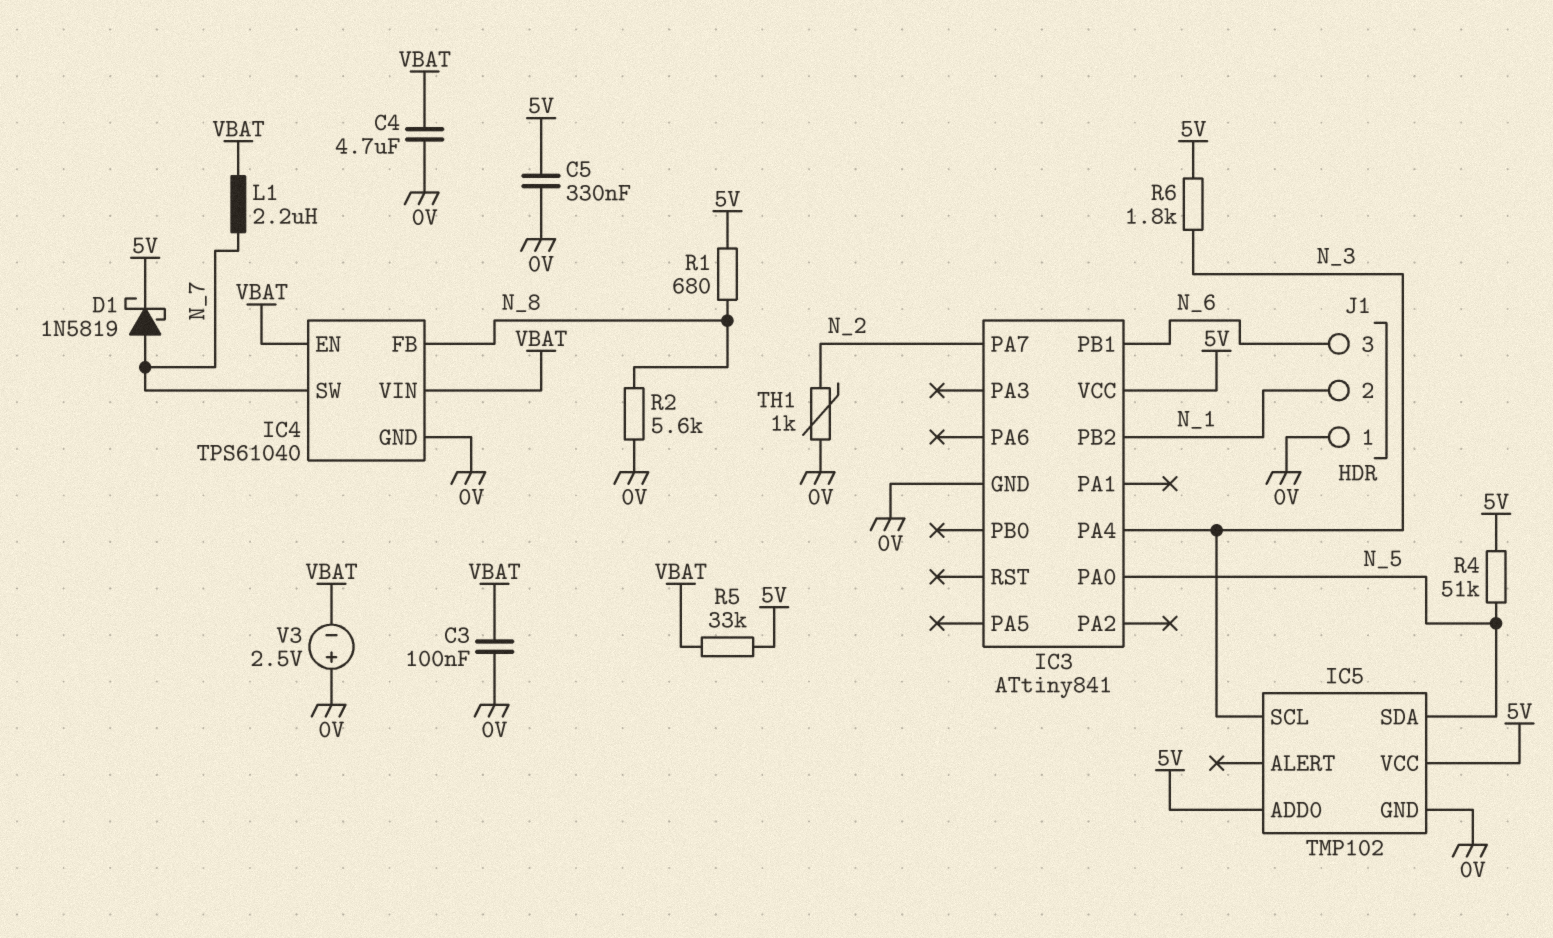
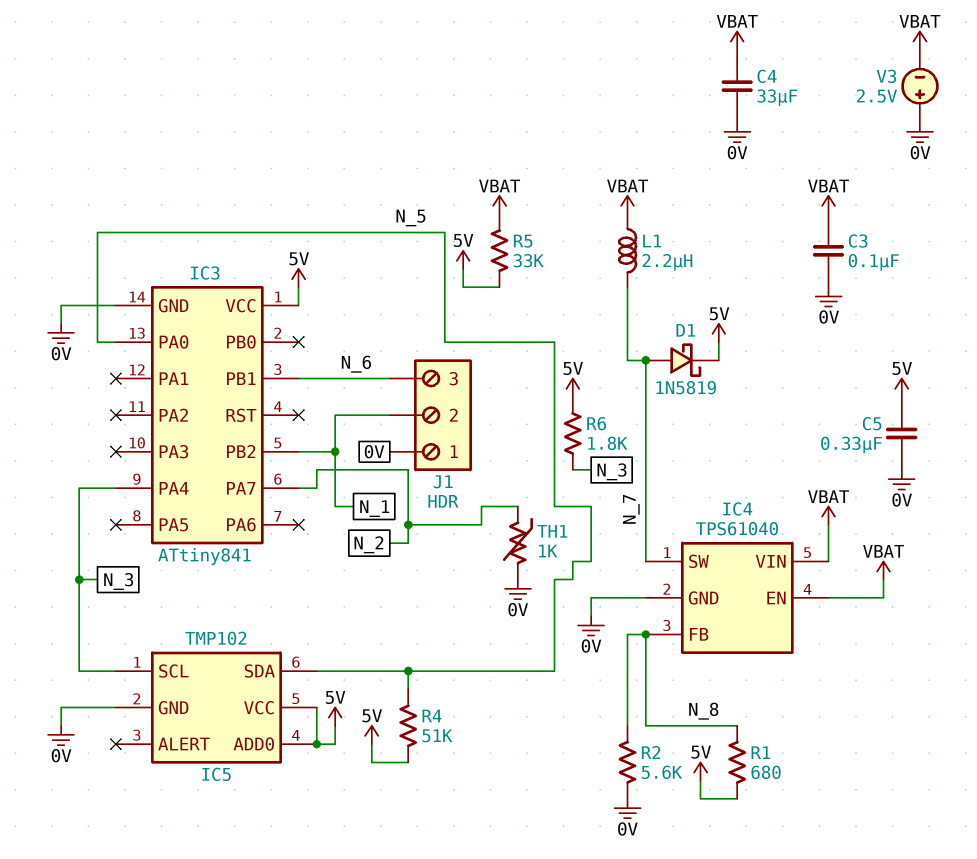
C4: 4.7uF (0V, VBAT) -> 33uF (0V, VBAT)

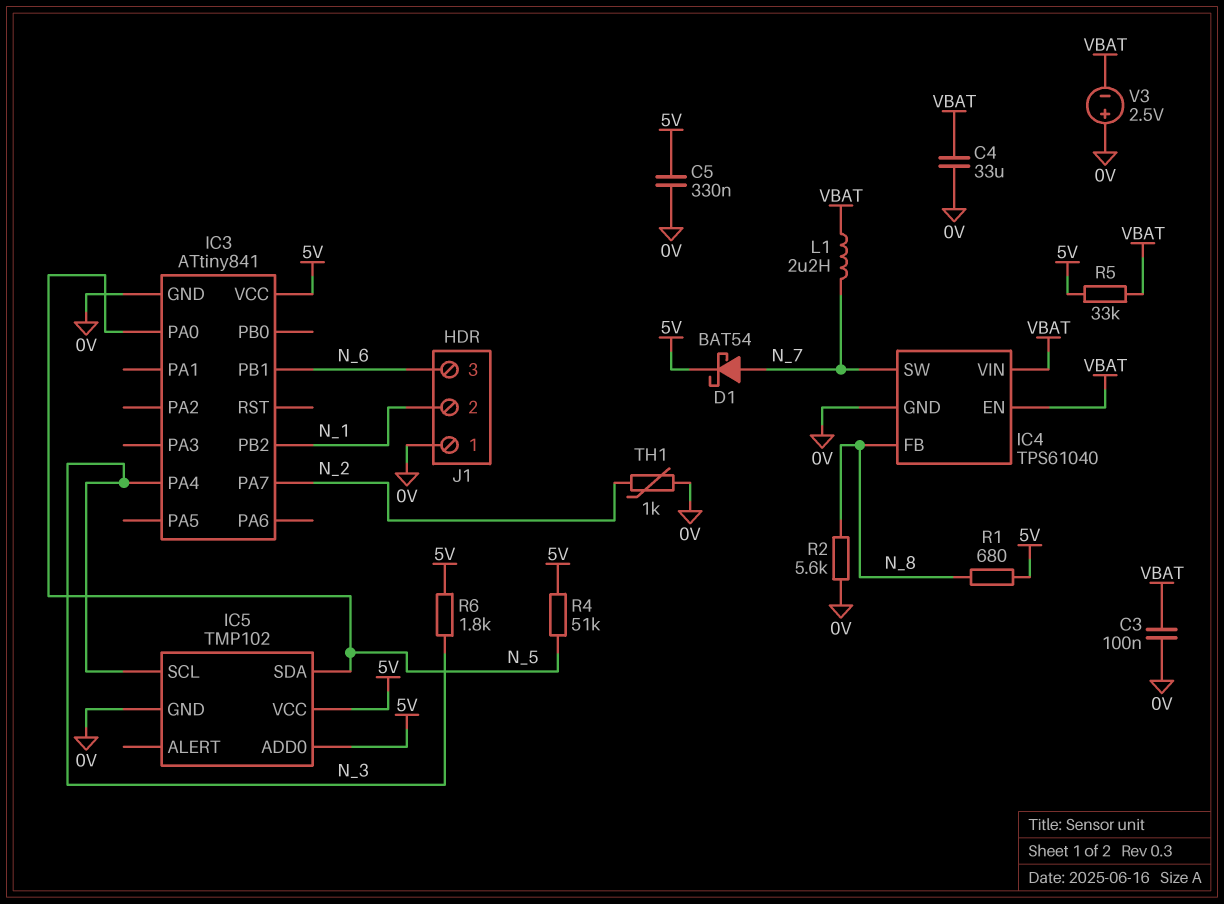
D1: schottky 1N5819 (A N_7, K 5V) -> schottky BAT54 (A N_7, K 5V)

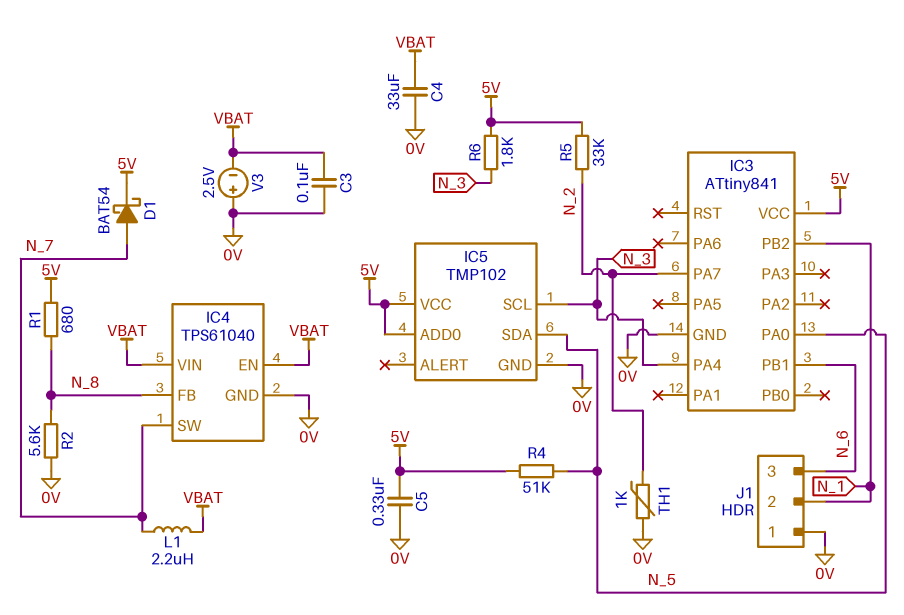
R5: 33k (5V, VBAT) -> 33k (5V, N_2)

